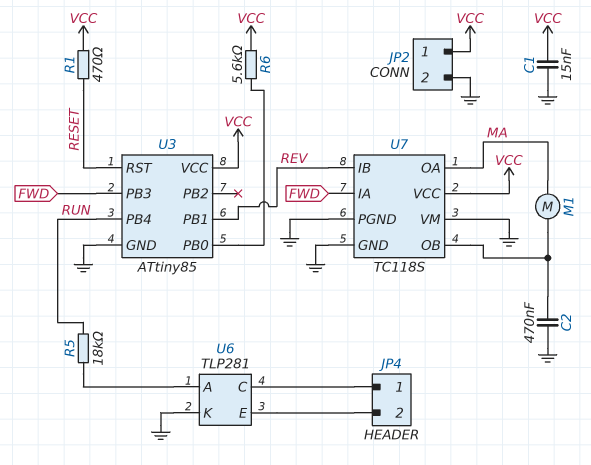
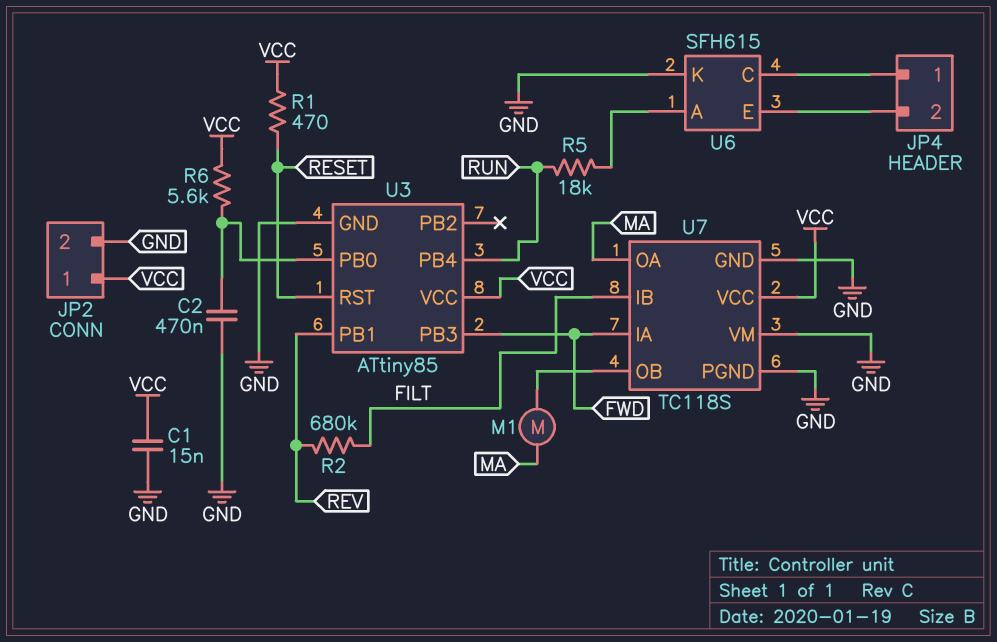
C2: 470nF (GND, U7/OB) -> 470nF (GND, U3/PB0)
R2: none -> 680k (FILT, REV)
U6: TLP281 -> SFH615
U7 pin IB: REV -> FILT

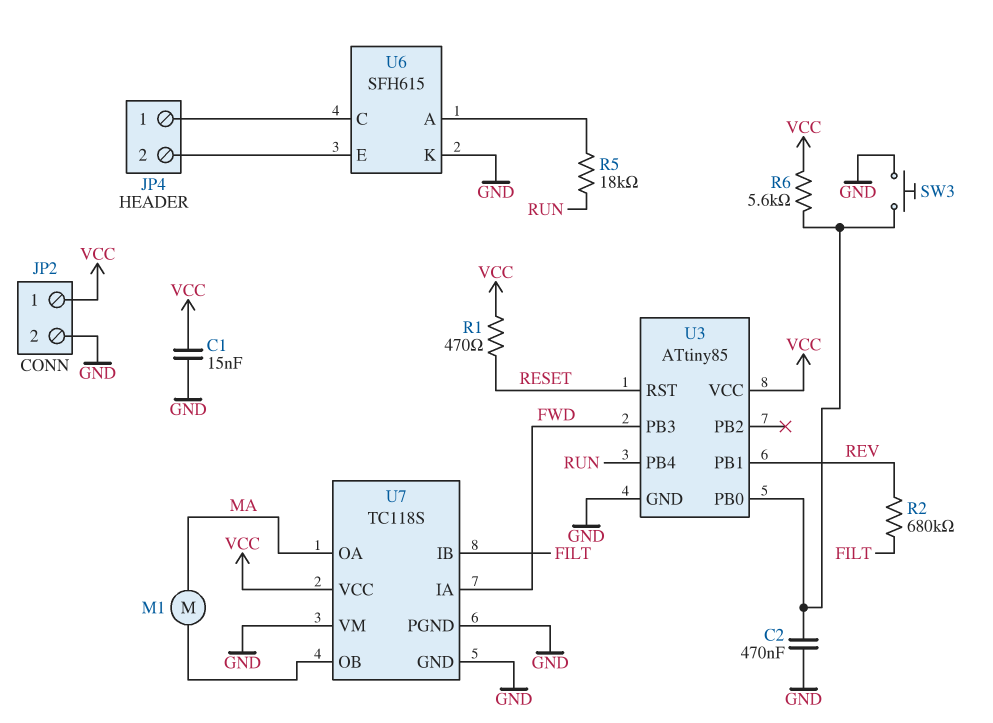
SW3: none -> button (GND, U3/PB0)

